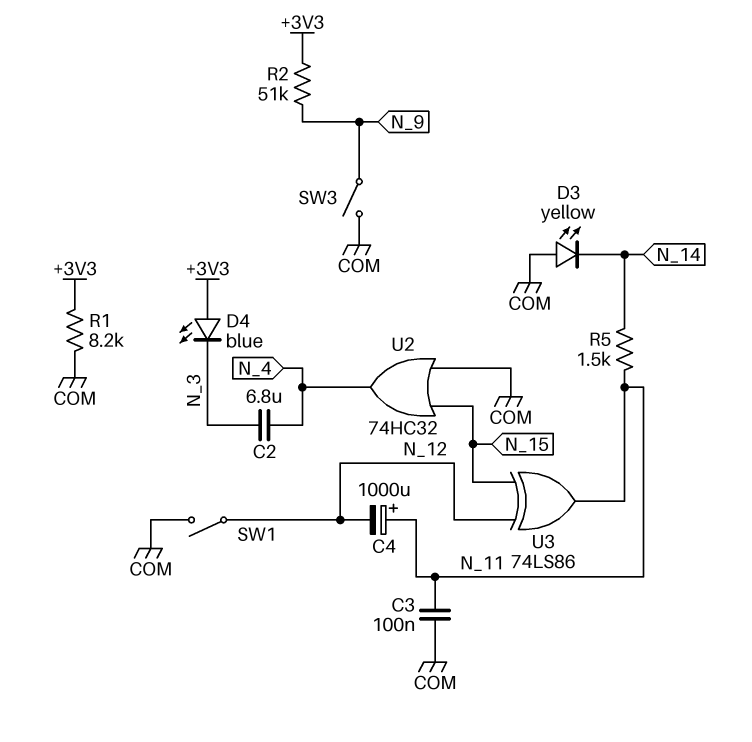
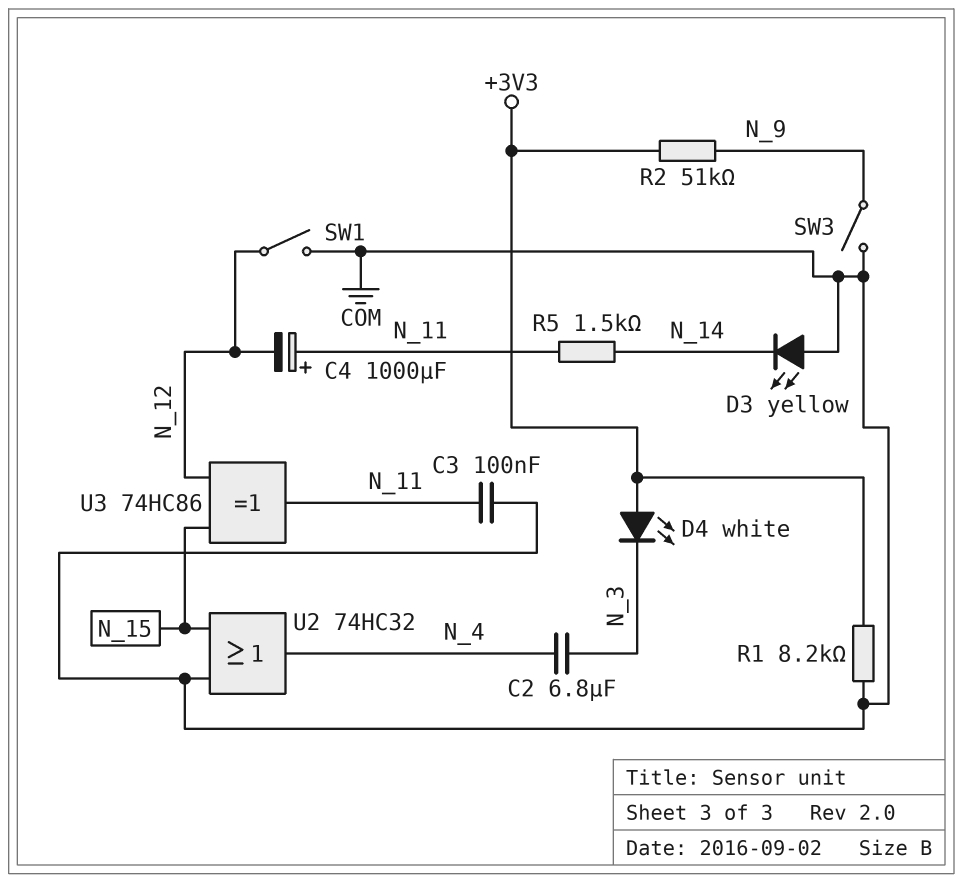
D4: LED blue (A +3V3, K N_3) -> LED white (A +3V3, K N_3)
U3: XOR 74LS86 (in N_12, in N_15, out N_11) -> XOR 74HC86 (in N_12, in N_15, out N_11)

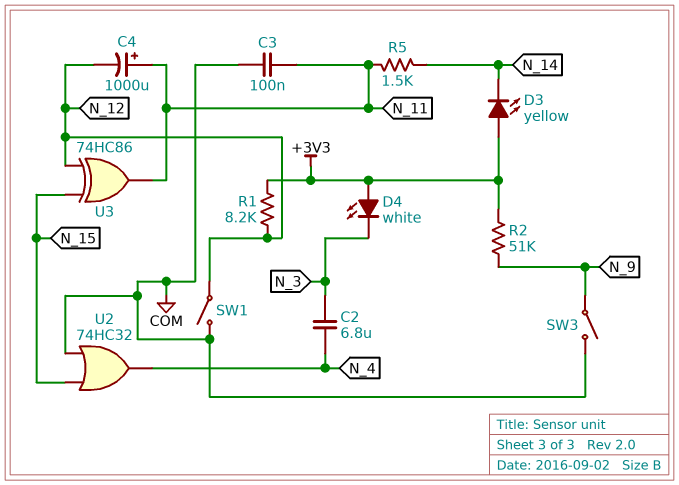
D3: LED yellow (A COM, K N_14) -> LED yellow (A +3V3, K N_14)
R1: 8.2k (+3V3, COM) -> 8.2k (+3V3, N_12)

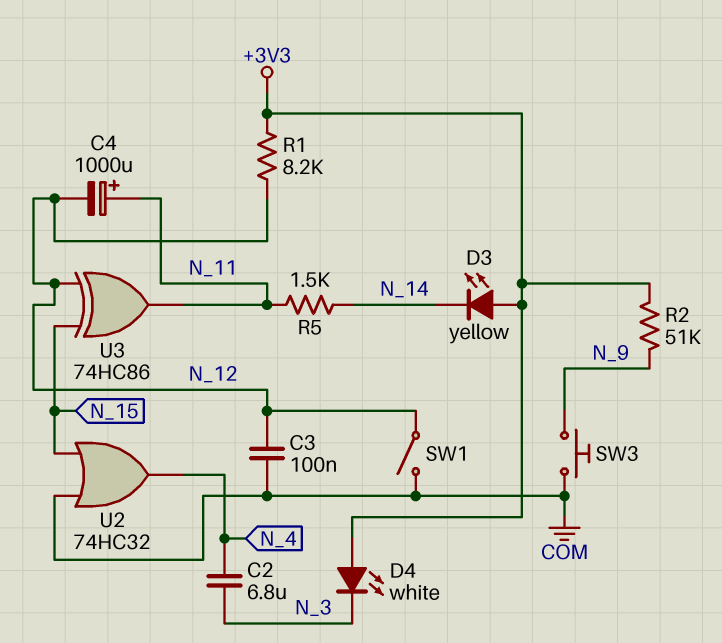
C3: 100nF (COM, N_11) -> 100nF (COM, N_12)
SW3: switch (COM, N_9) -> button (COM, N_9)

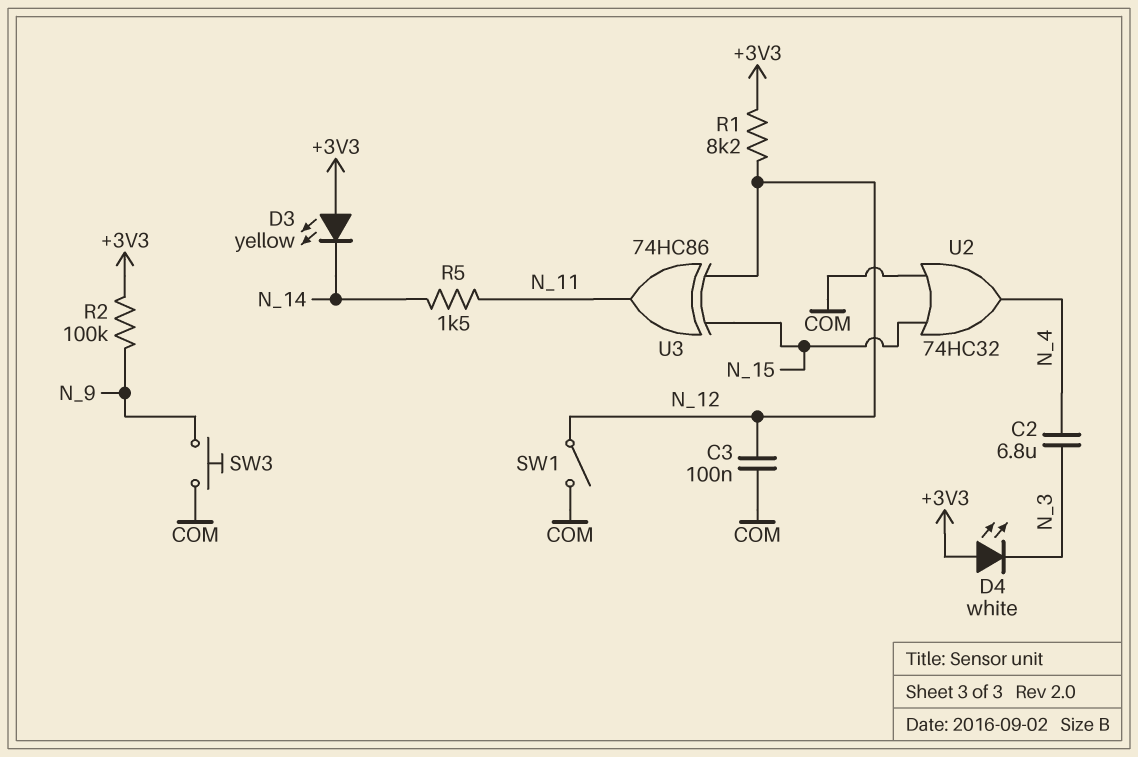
C4: 1000uF (plus N_11, minus N_12) -> none
R2: 51k (+3V3, N_9) -> 100k (+3V3, N_9)

